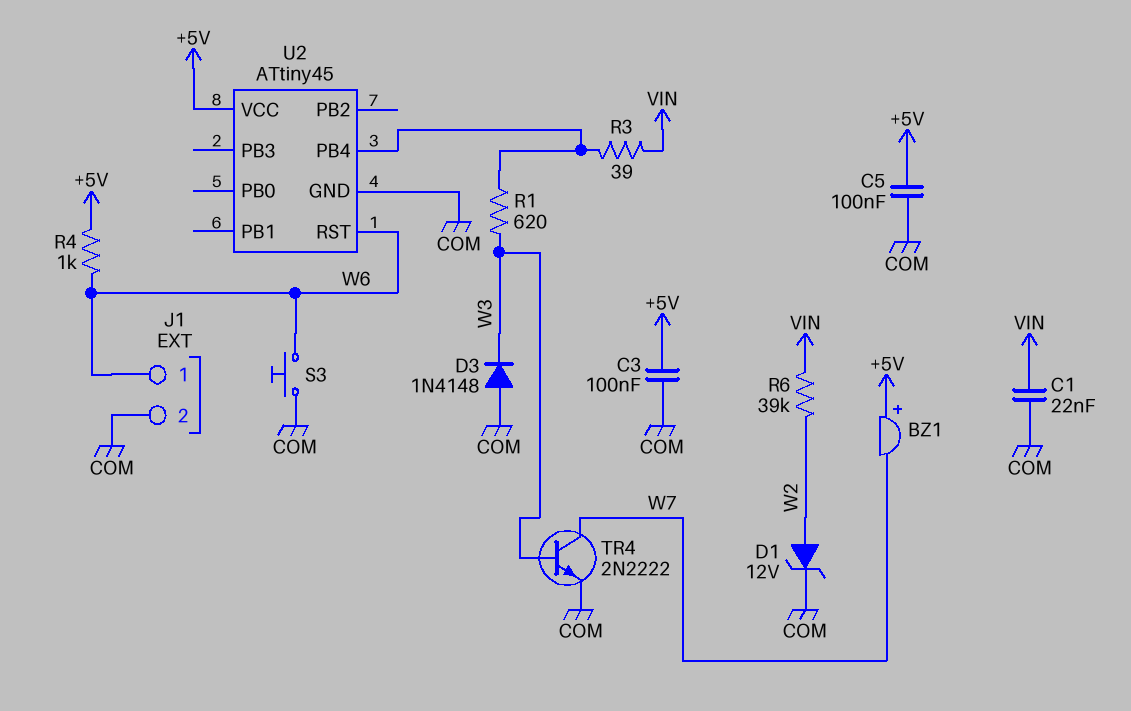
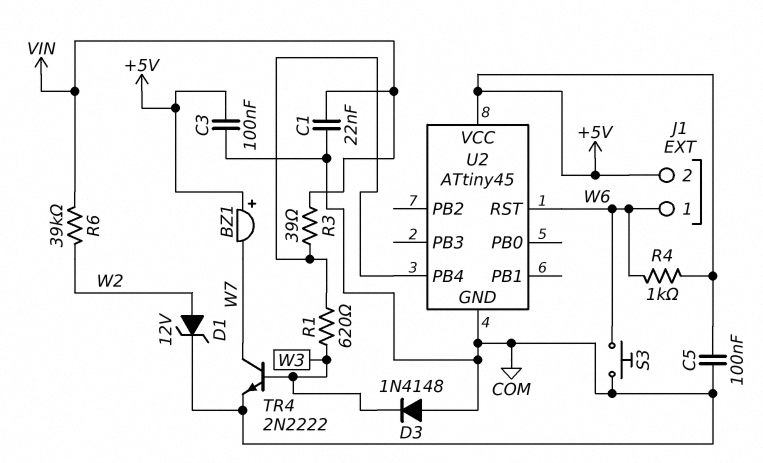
J1 pin 2: COM -> +5V

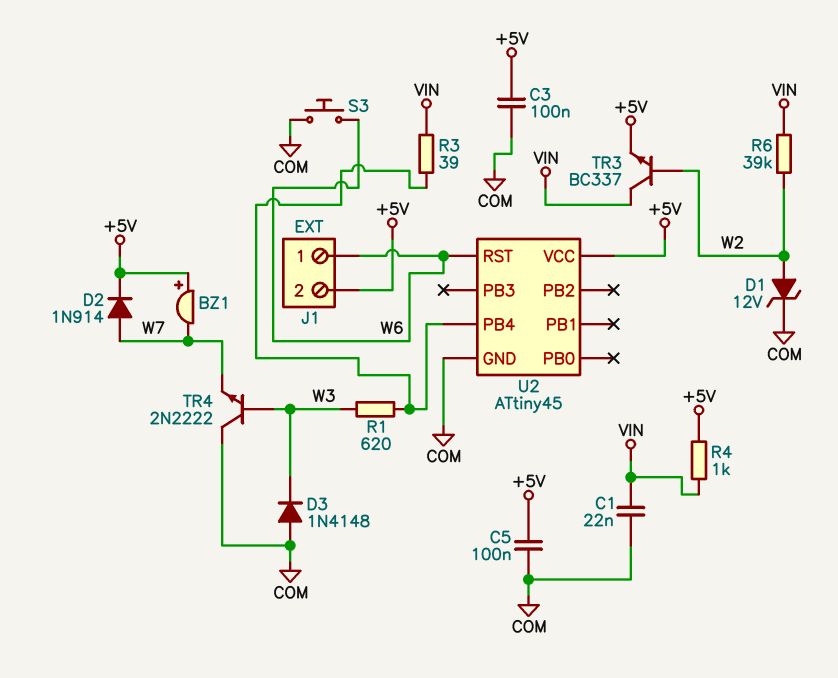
D2: none -> diode 1N914 (A W7, K +5V)
R4: 1k (+5V, W6) -> 1k (+5V, VIN)
TR3: none -> NPN BC337 (B W2, C VIN, E +5V)
TR4: NPN 2N2222 (B W3, C W7, E COM) -> NPN 2N2222 (B W3, C COM, E W7)

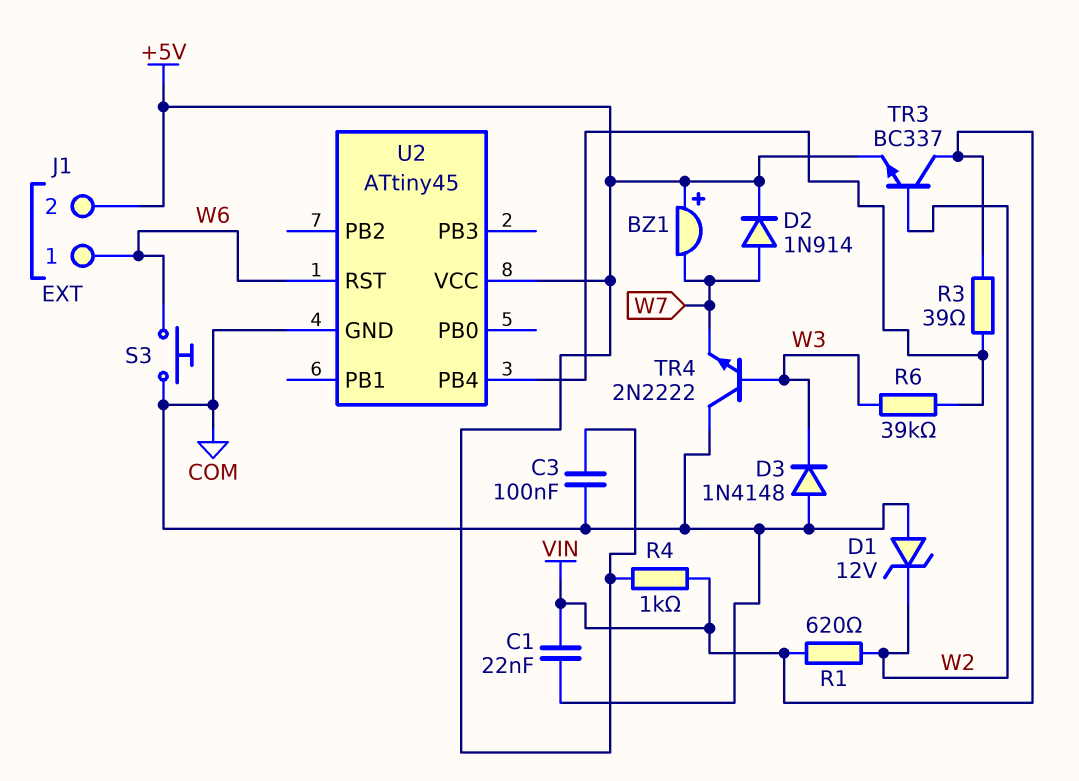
C5: 100nF (+5V, COM) -> none
D1: zener 12V (A W2, K COM) -> zener 12V (A COM, K W2)
R1: 620 (U2/PB4, W3) -> 620 (VIN, W2)
R6: 39k (VIN, W2) -> 39k (U2/PB4, W3)

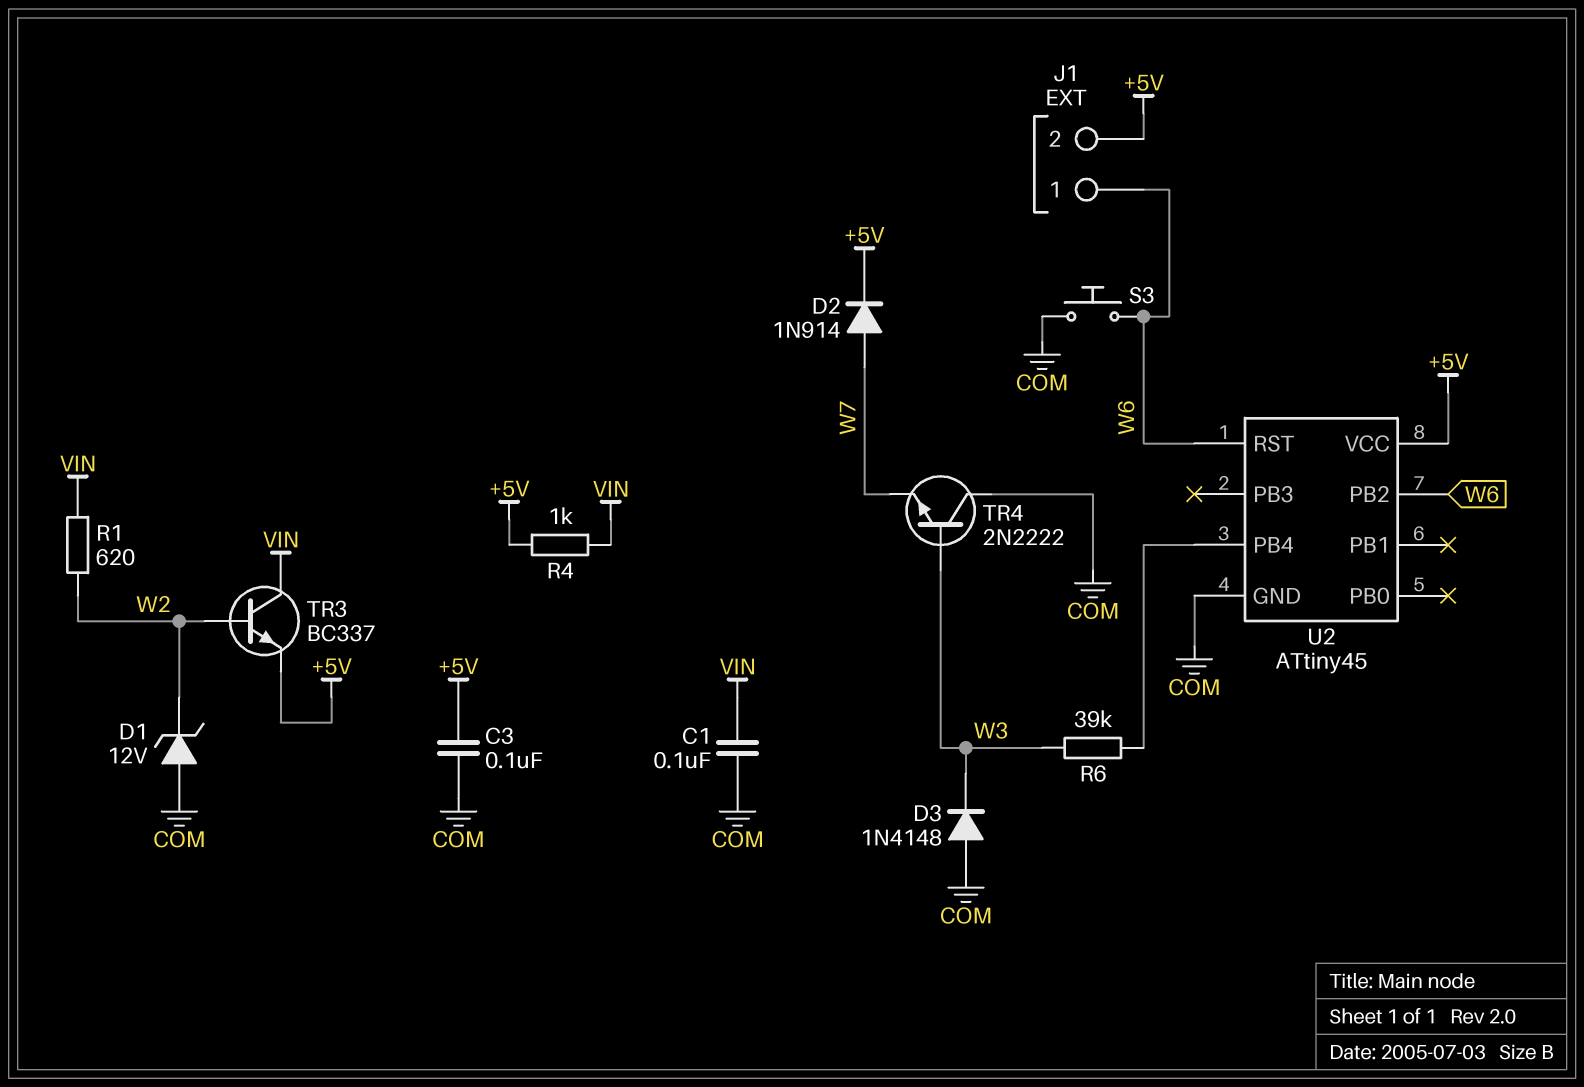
BZ1: buzzer (plus +5V, minus W7) -> none
C1: 22nF (COM, VIN) -> 100nF (COM, VIN)
R3: 39 (U2/PB4, VIN) -> none
U2 pin PB2: none -> W6

